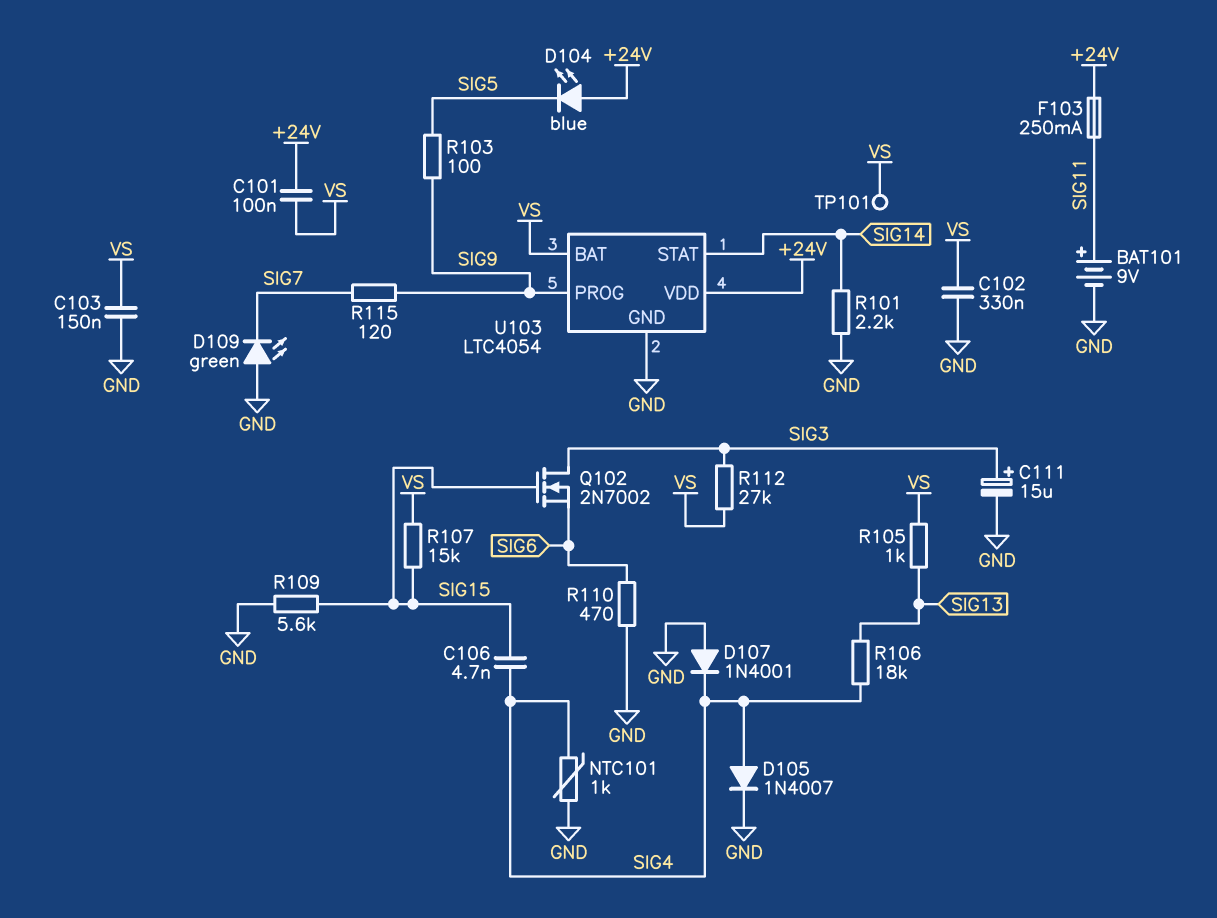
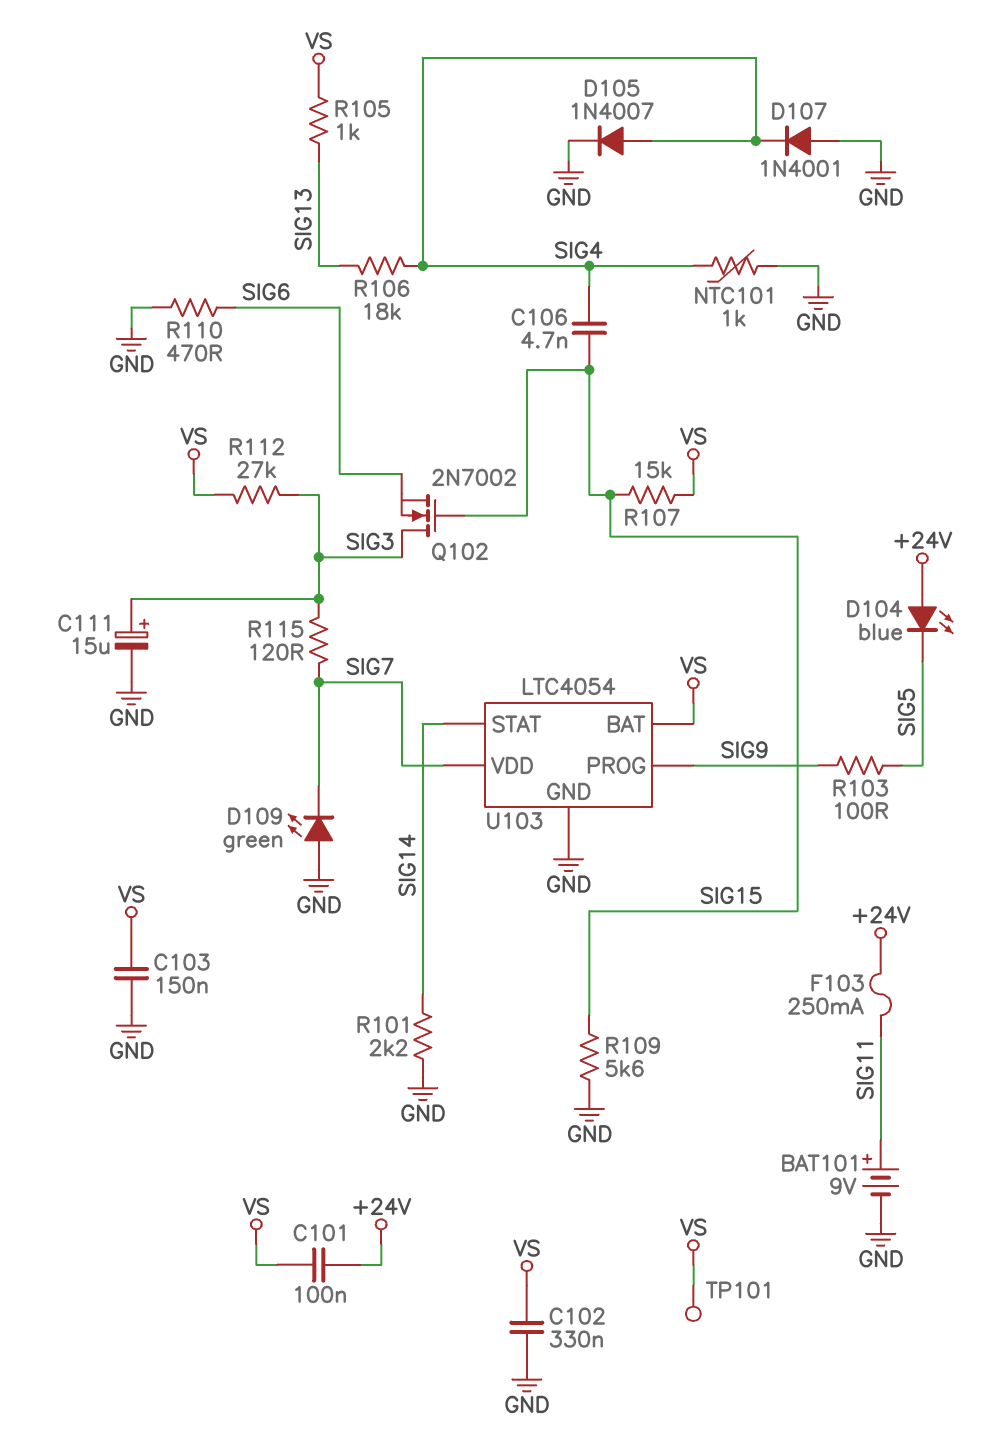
R115: 120 (SIG7, SIG9) -> 120 (SIG3, SIG7)
U103 pin VDD: +24V -> SIG7

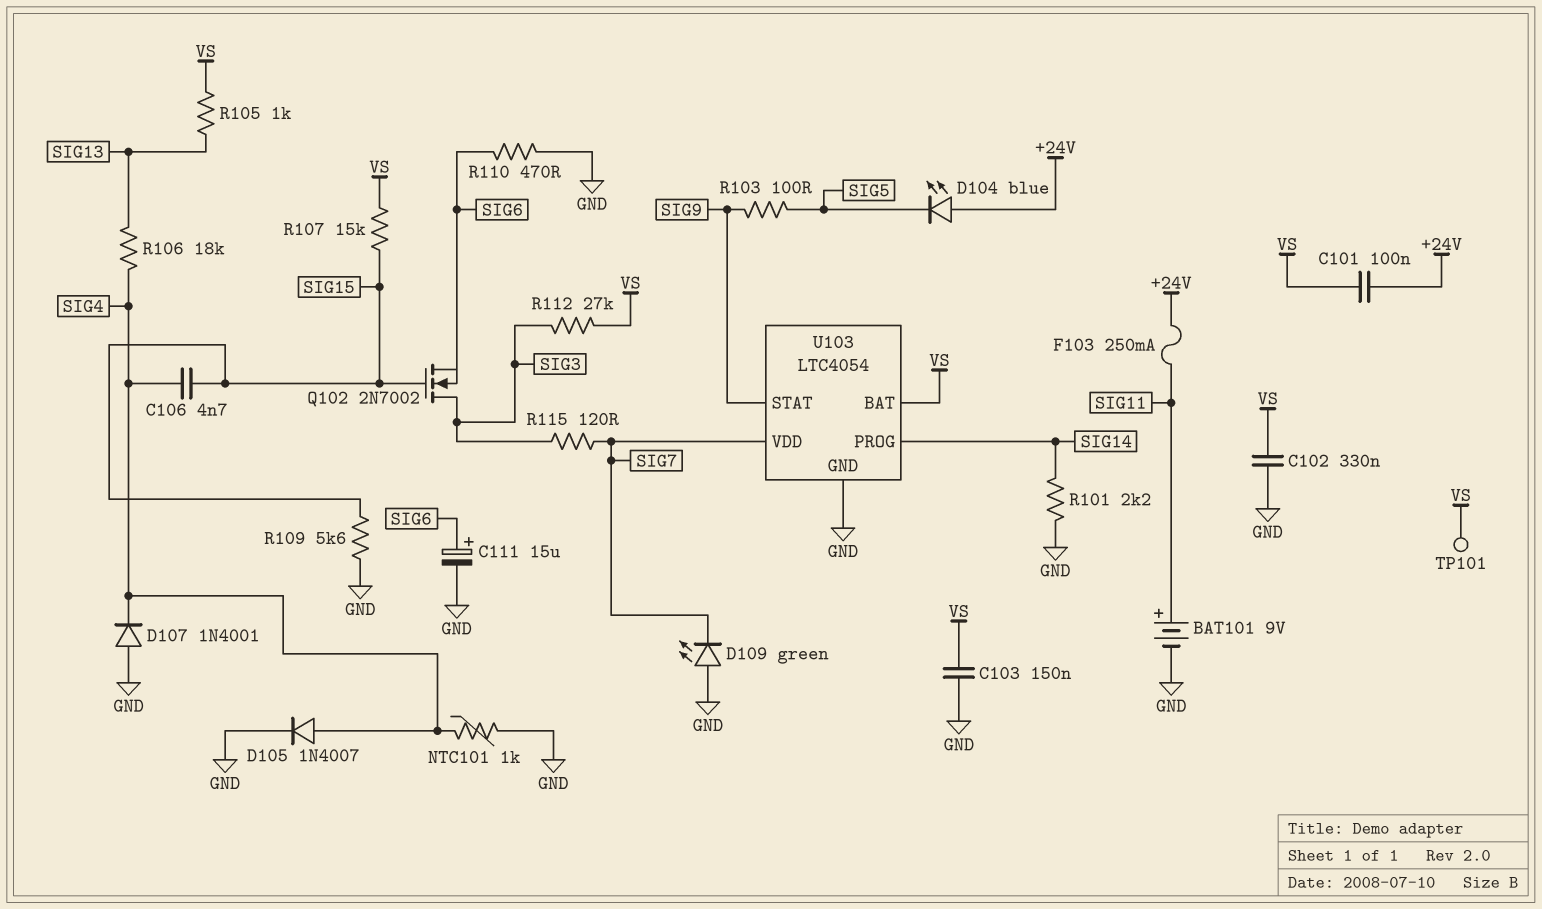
C111: 15uF (plus SIG3, minus GND) -> 15uF (plus SIG6, minus GND)
U103 pin PROG: SIG9 -> SIG14
U103 pin STAT: SIG14 -> SIG9

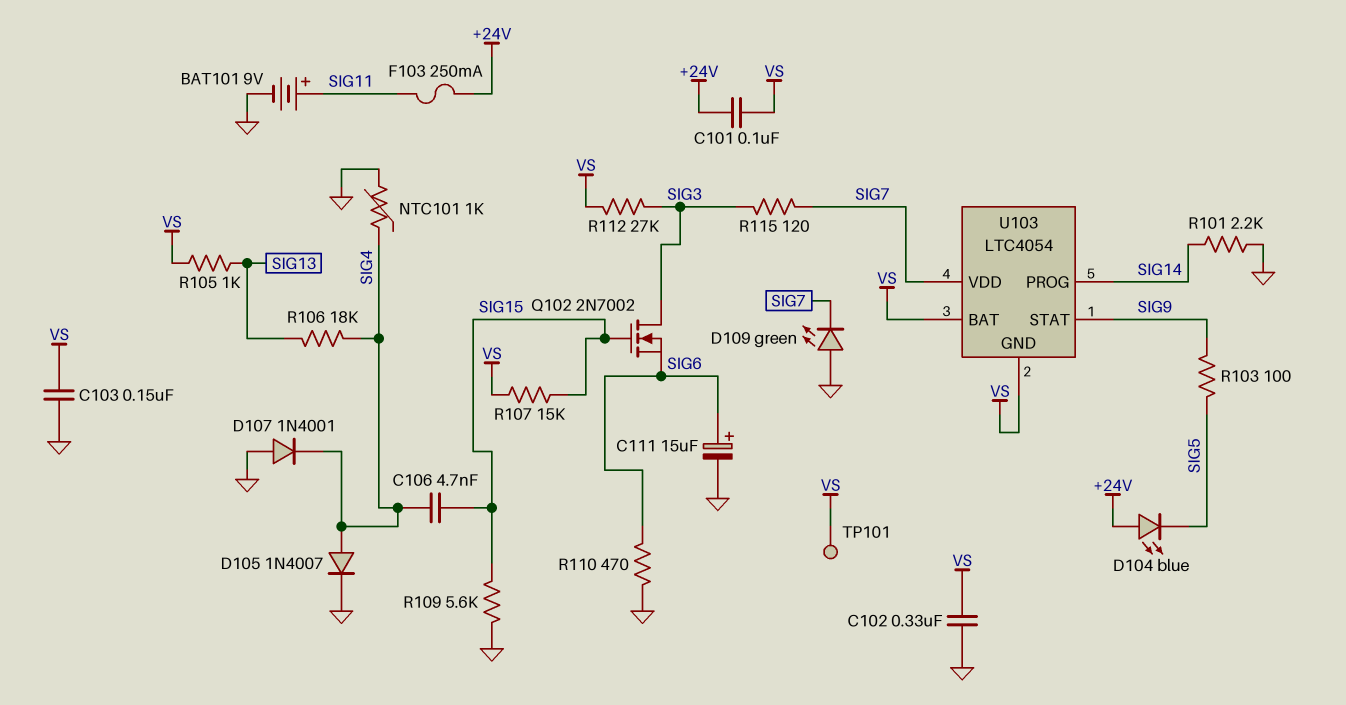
U103 pin GND: GND -> VS

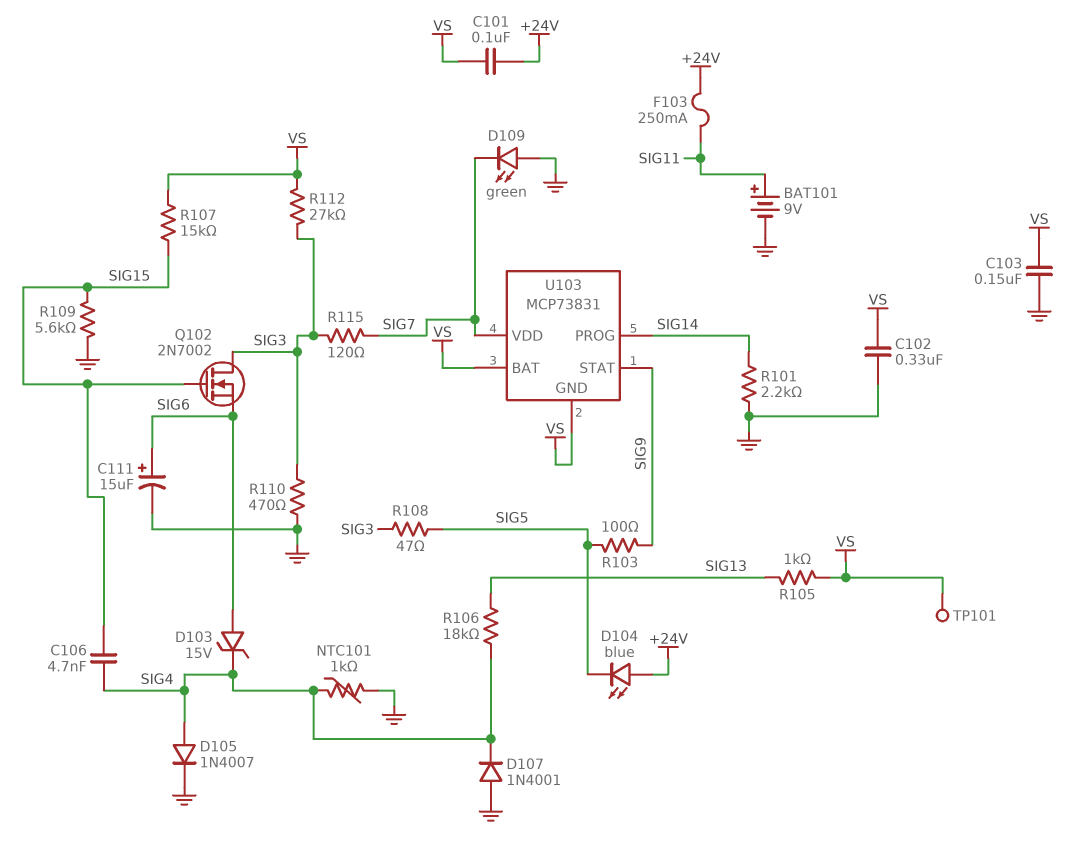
D103: none -> zener 15V (A SIG6, K SIG4)
R108: none -> 47 (SIG3, SIG5)
R110: 470 (GND, SIG6) -> 470 (GND, SIG3)
U103: LTC4054 -> MCP73831

